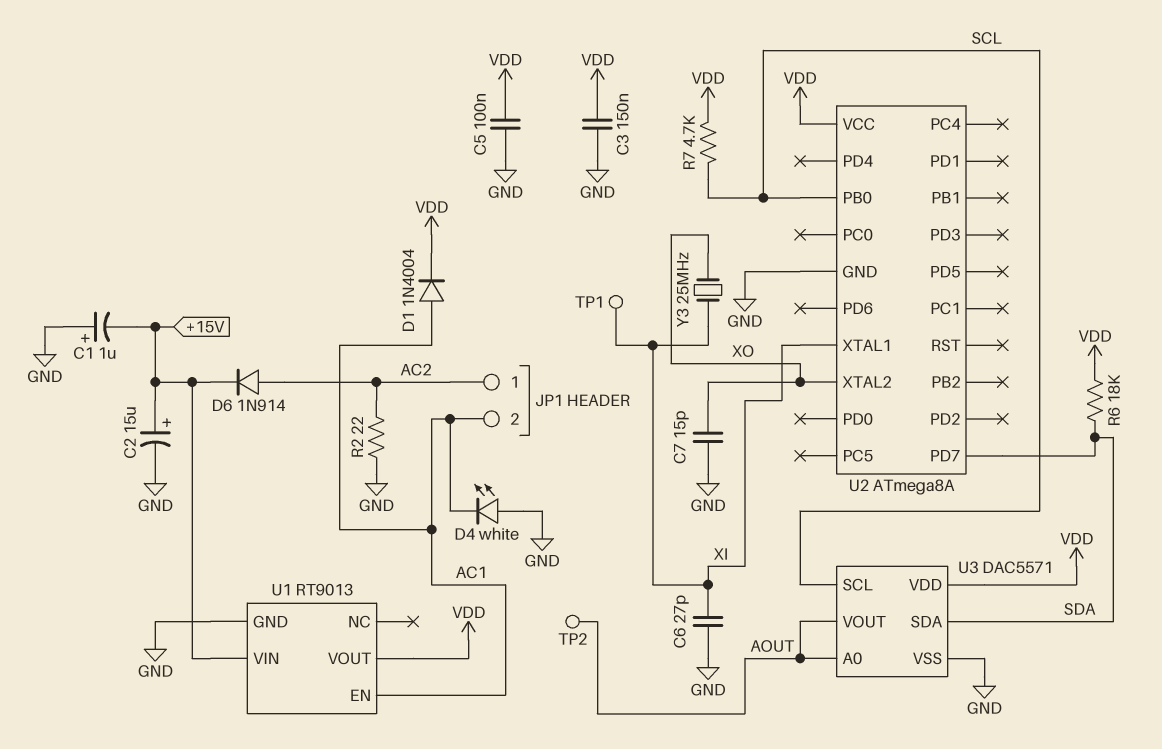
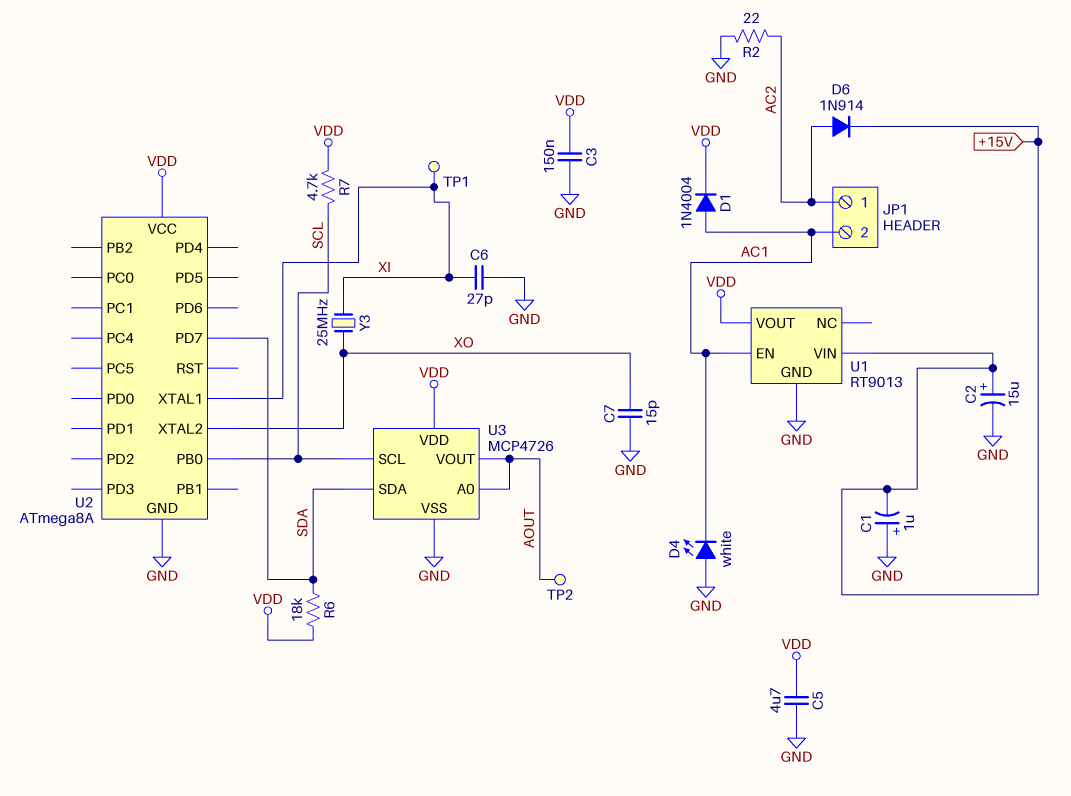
C5: 100nF (GND, VDD) -> 4.7uF (GND, VDD)
U3: DAC5571 -> MCP4726

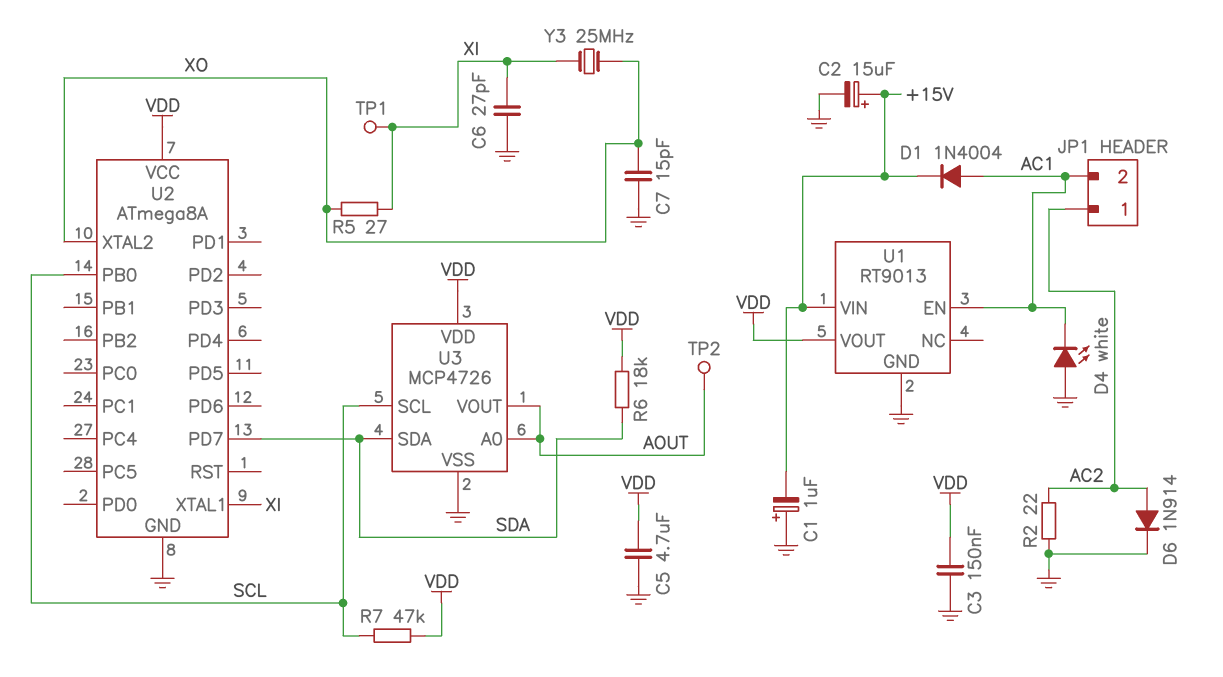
D1: diode 1N4004 (A AC1, K VDD) -> diode 1N4004 (A AC1, K +15V)
D6: diode 1N914 (A AC2, K +15V) -> diode 1N914 (A AC2, K GND)
R5: none -> 27 (XI, XO)
R7: 4.7k (SCL, VDD) -> 47k (SCL, VDD)

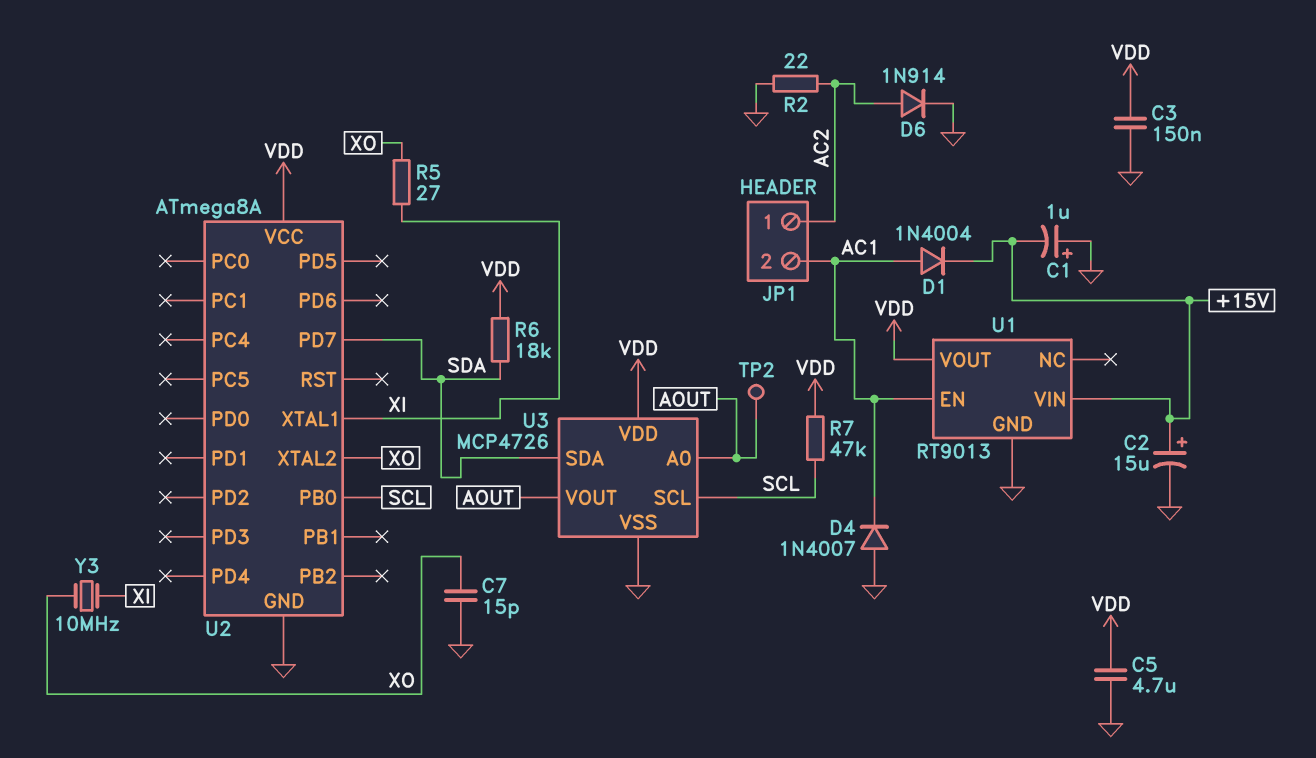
C6: 27pF (GND, XI) -> none
D4: LED white (A GND, K AC1) -> diode 1N4007 (A GND, K AC1)
TP1: test point (XI) -> none
Y3: 25MHz (XI, XO) -> 10MHz (XI, XO)

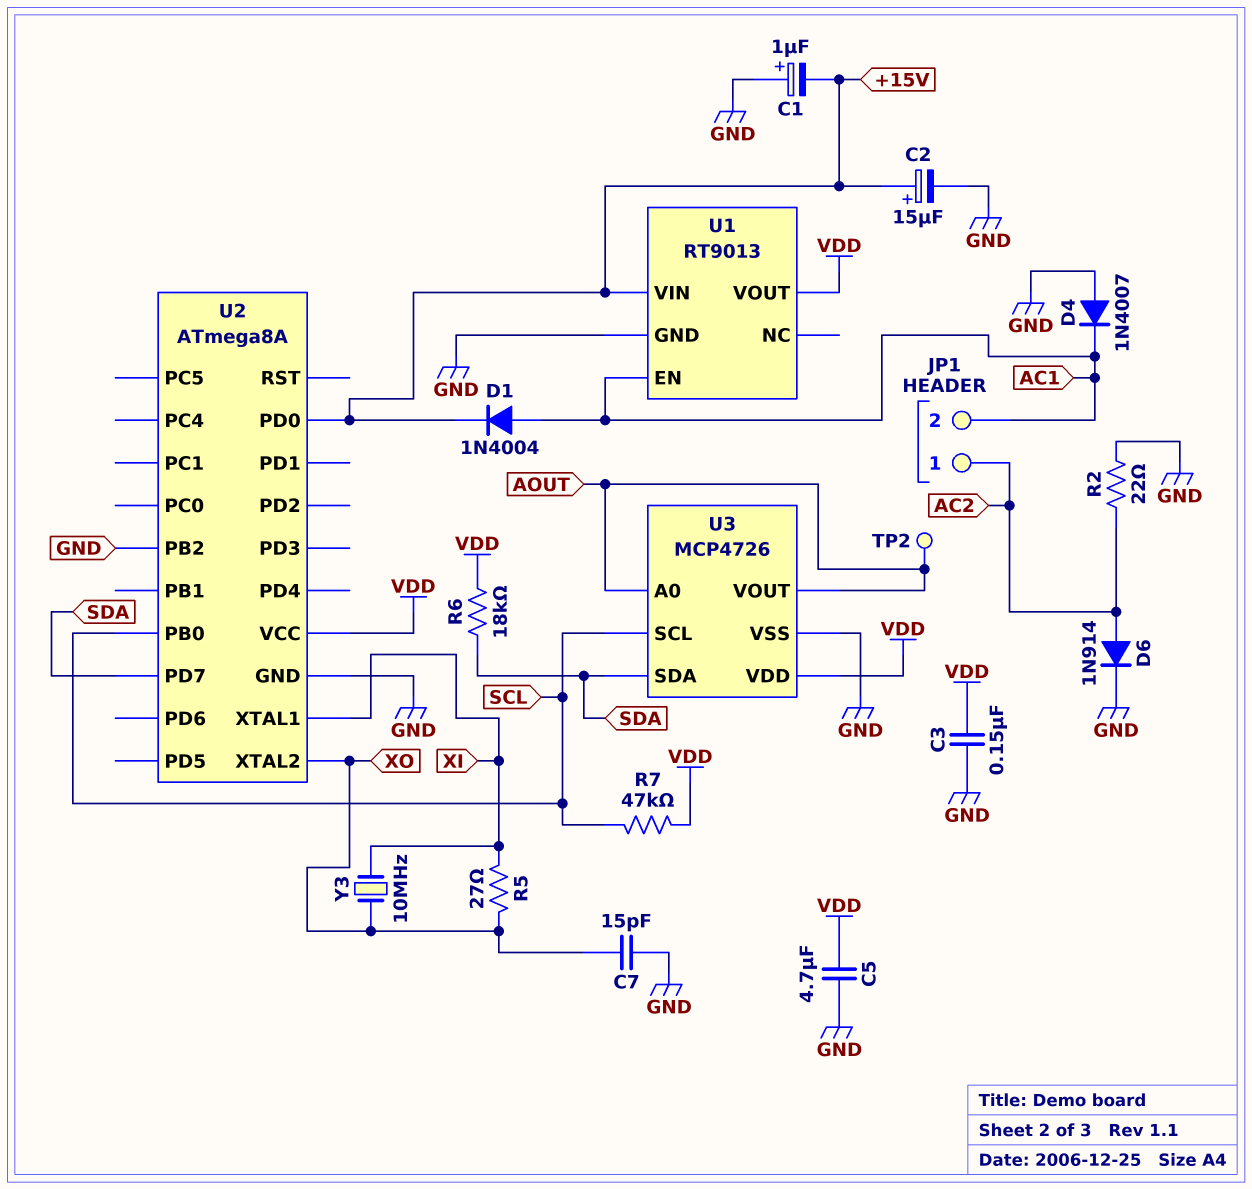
U2 pin PB2: none -> GND
U2 pin PD0: none -> +15V

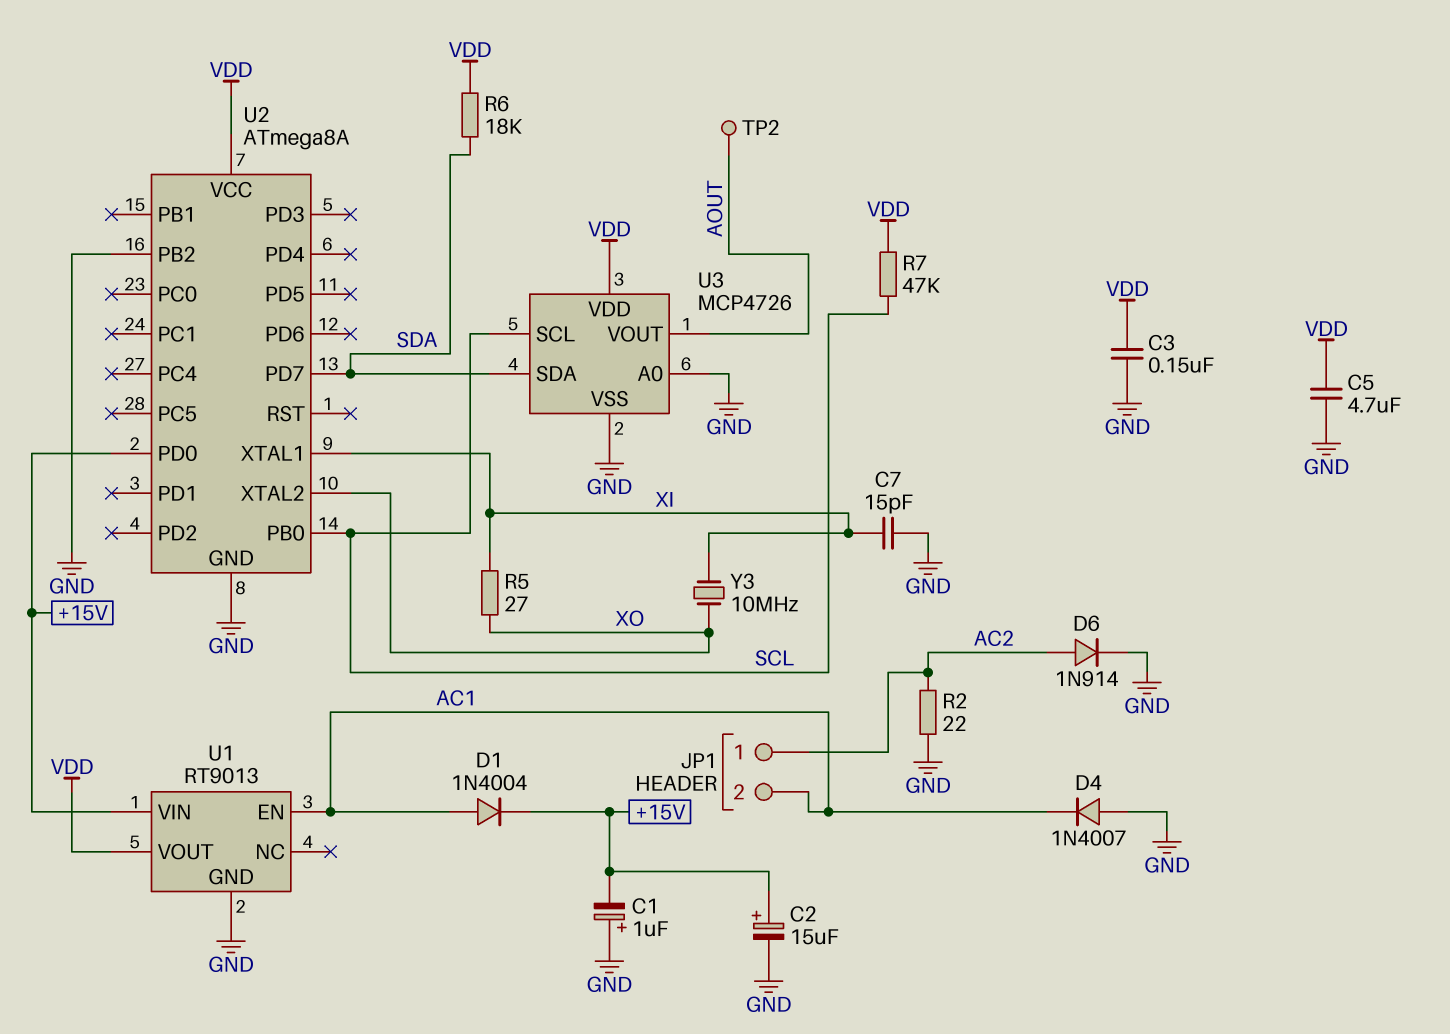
C7: 15pF (GND, XO) -> 15pF (GND, XI)
U3 pin A0: AOUT -> GND

